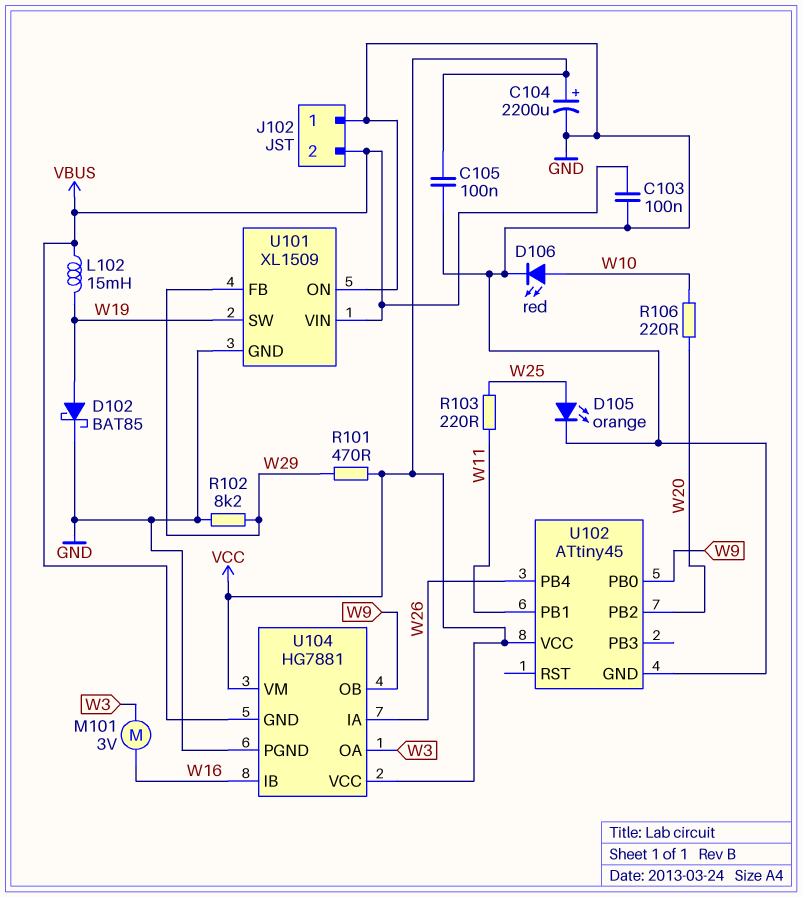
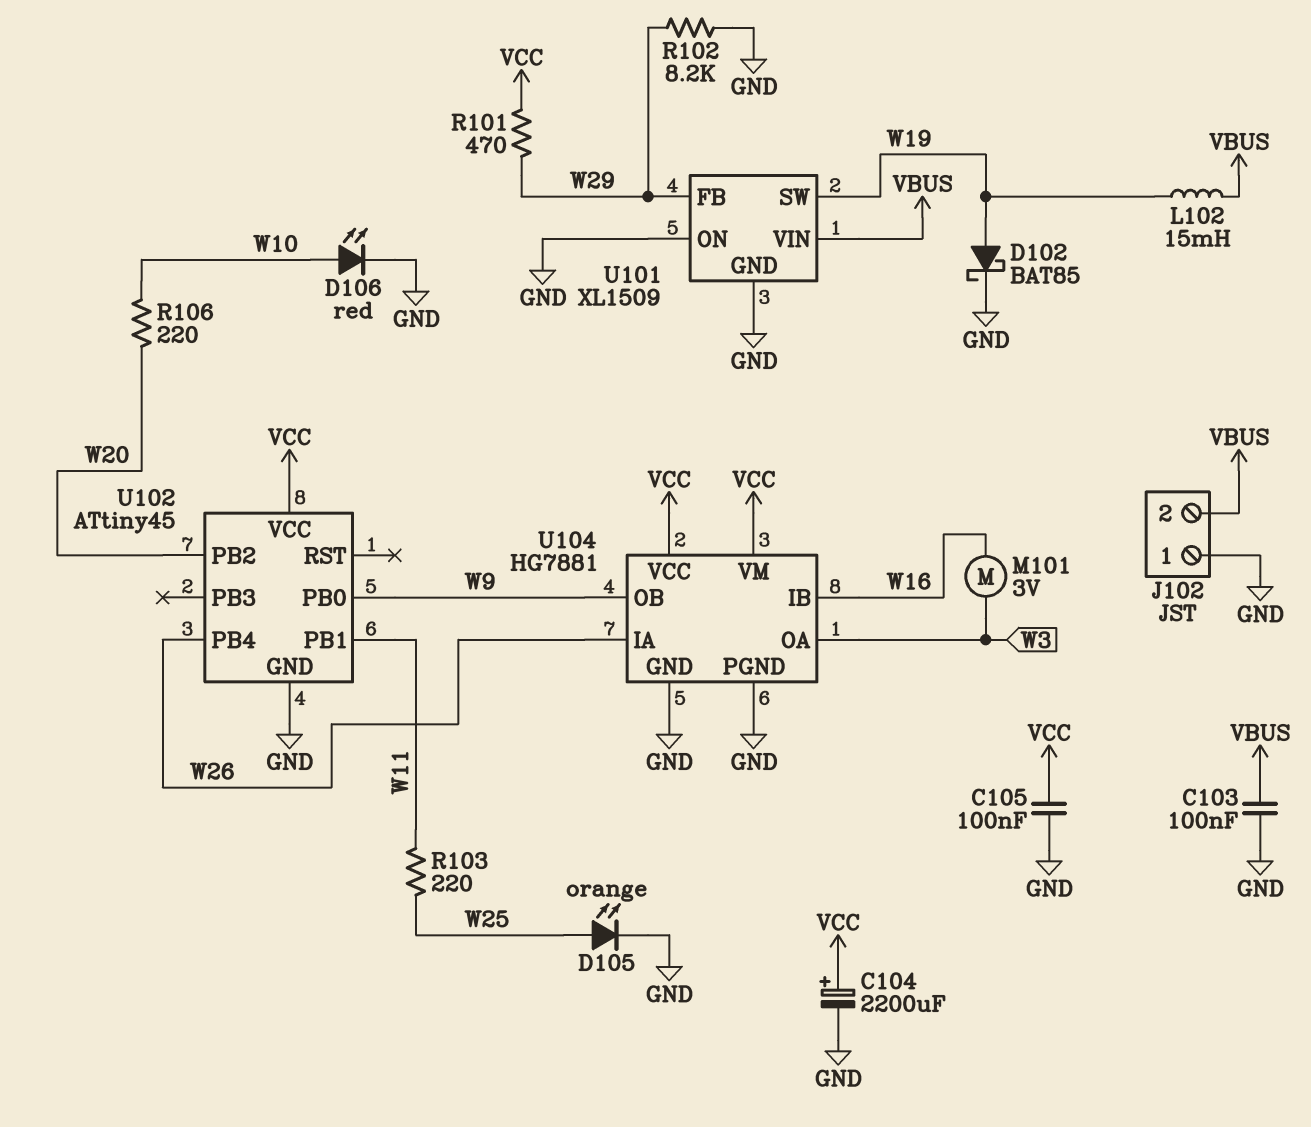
U104 pin GND: VBUS -> GND

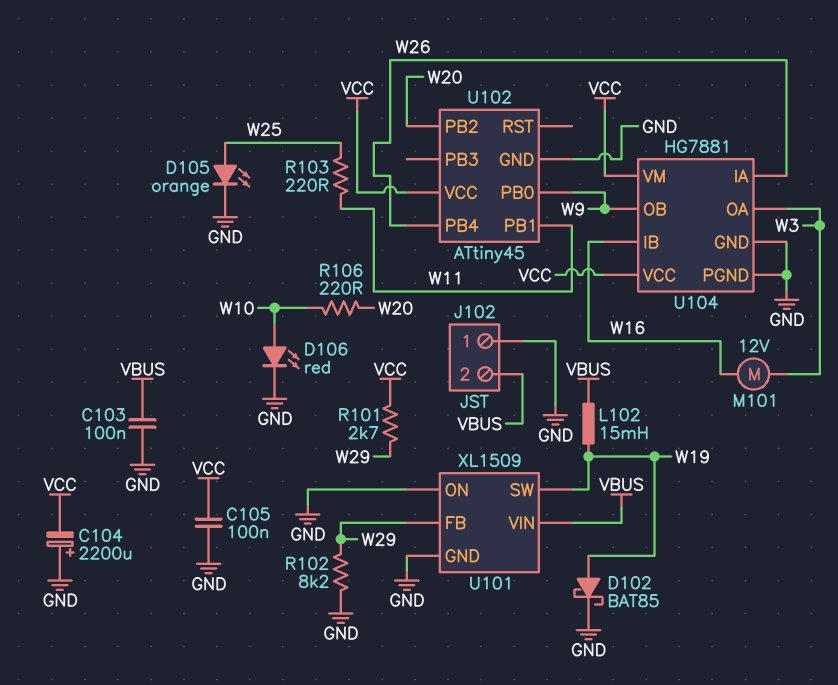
C104: 2200uF (plus VCC, minus GND) -> 2200uF (plus GND, minus VCC)
M101: motor 3V (W3, W16) -> motor 12V (W3, W16)
R101: 470 (VCC, W29) -> 2.7k (VCC, W29)

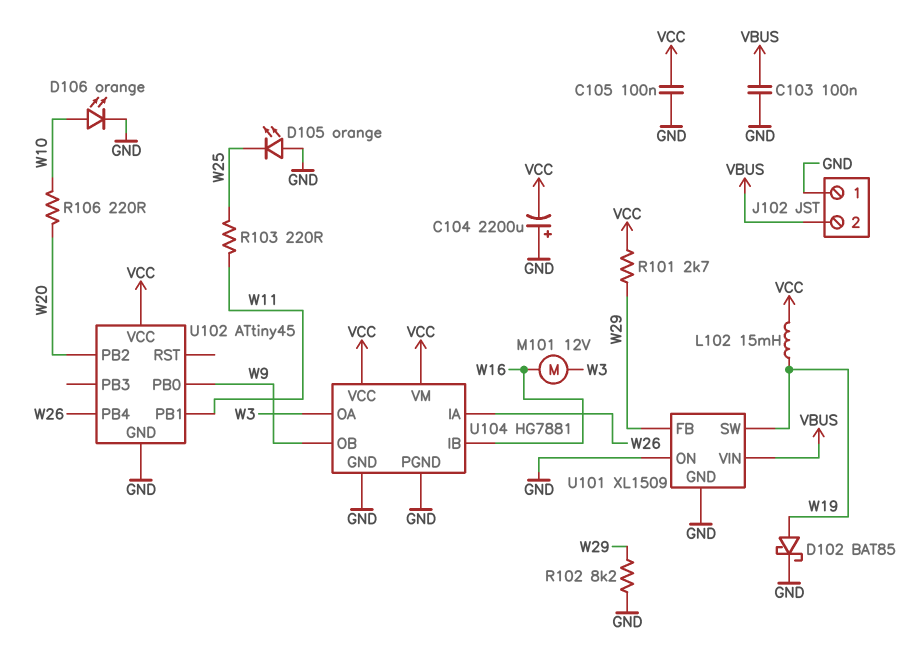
D105: LED orange (A W25, K GND) -> LED orange (A GND, K W25)
D106: LED red (A W10, K GND) -> LED orange (A W10, K GND)
L102: 15mH (VBUS, W19) -> 15mH (VCC, W19)

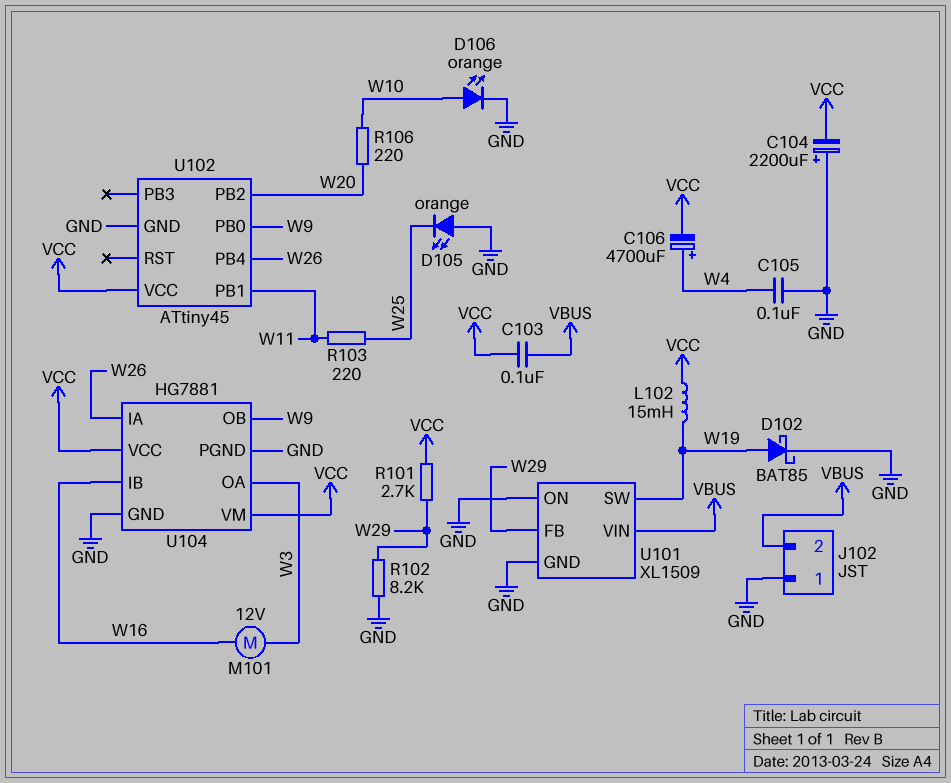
C103: 100nF (GND, VBUS) -> 100nF (VBUS, VCC)
C105: 100nF (GND, VCC) -> 100nF (GND, W4)
C106: none -> 4700uF (plus W4, minus VCC)

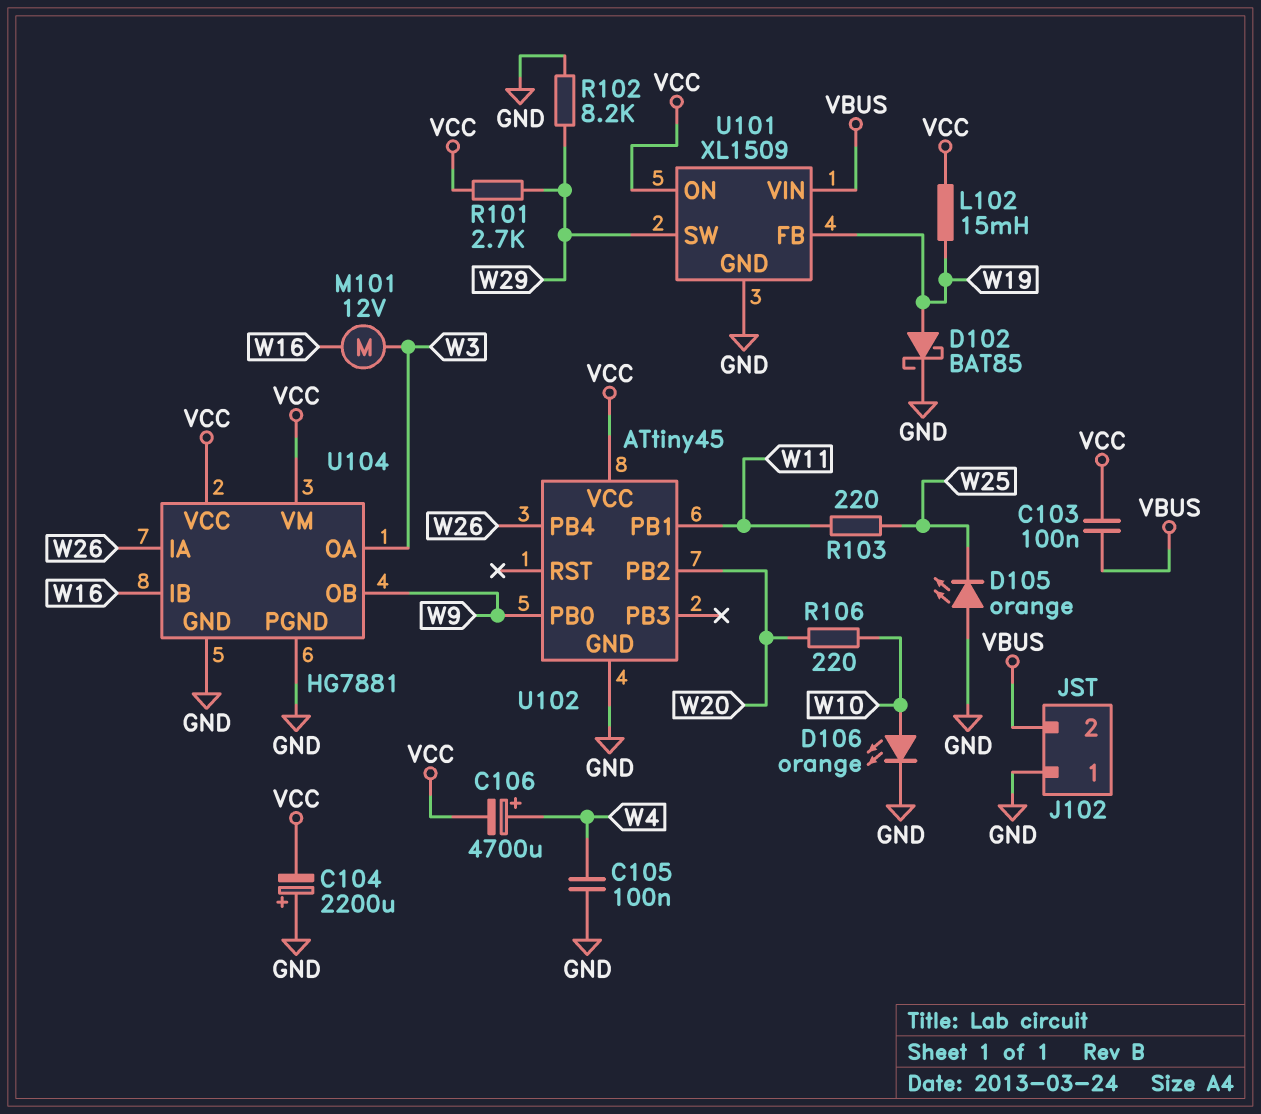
U101 pin FB: W29 -> W19
U101 pin ON: GND -> VCC
U101 pin SW: W19 -> W29

